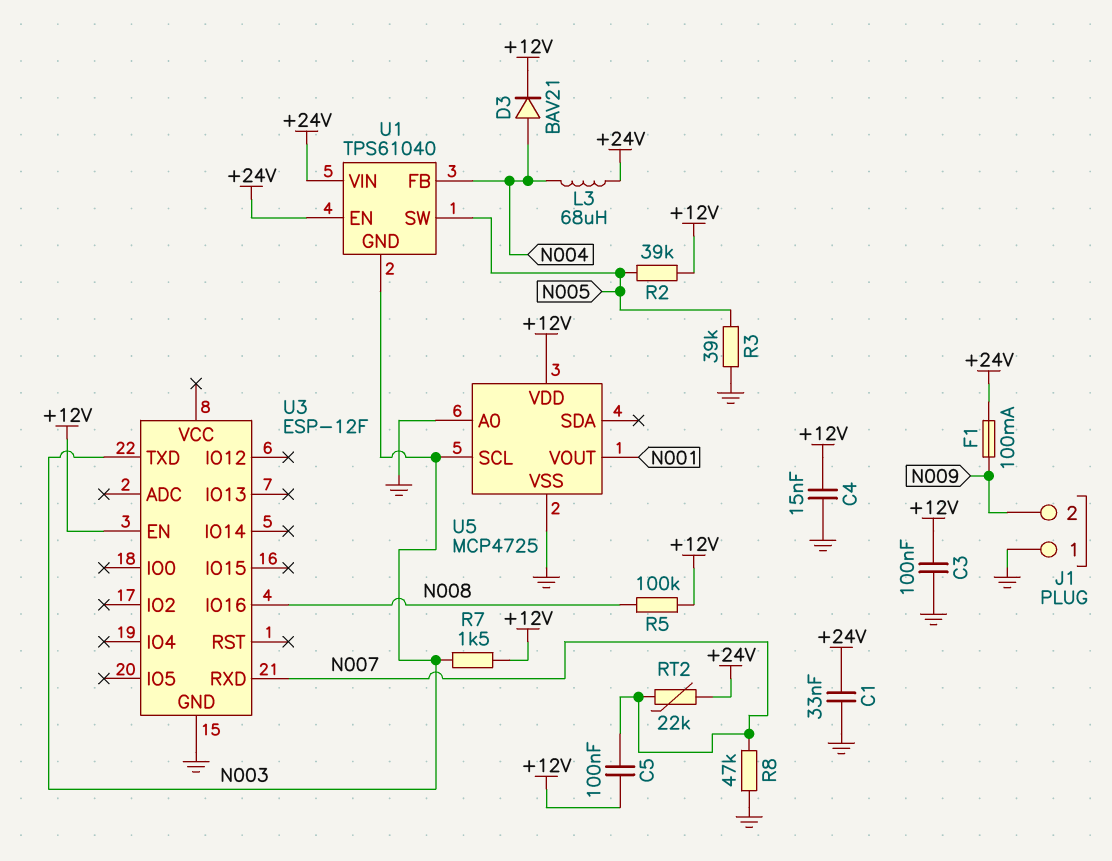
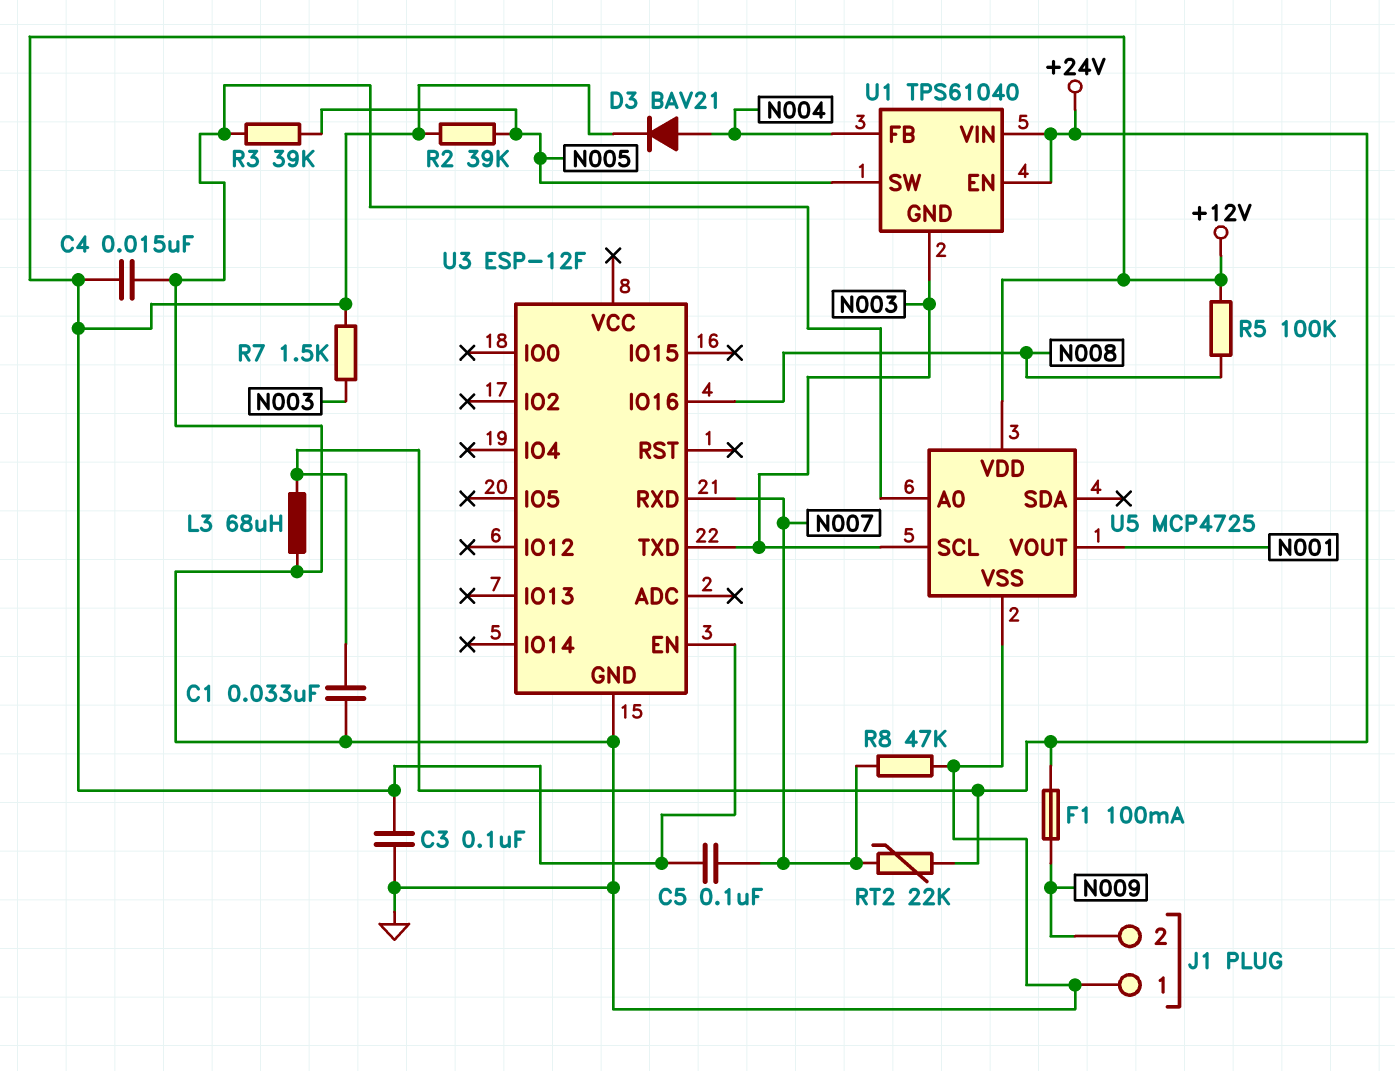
L3: 68uH (+24V, N004) -> 68uH (+24V, GND)

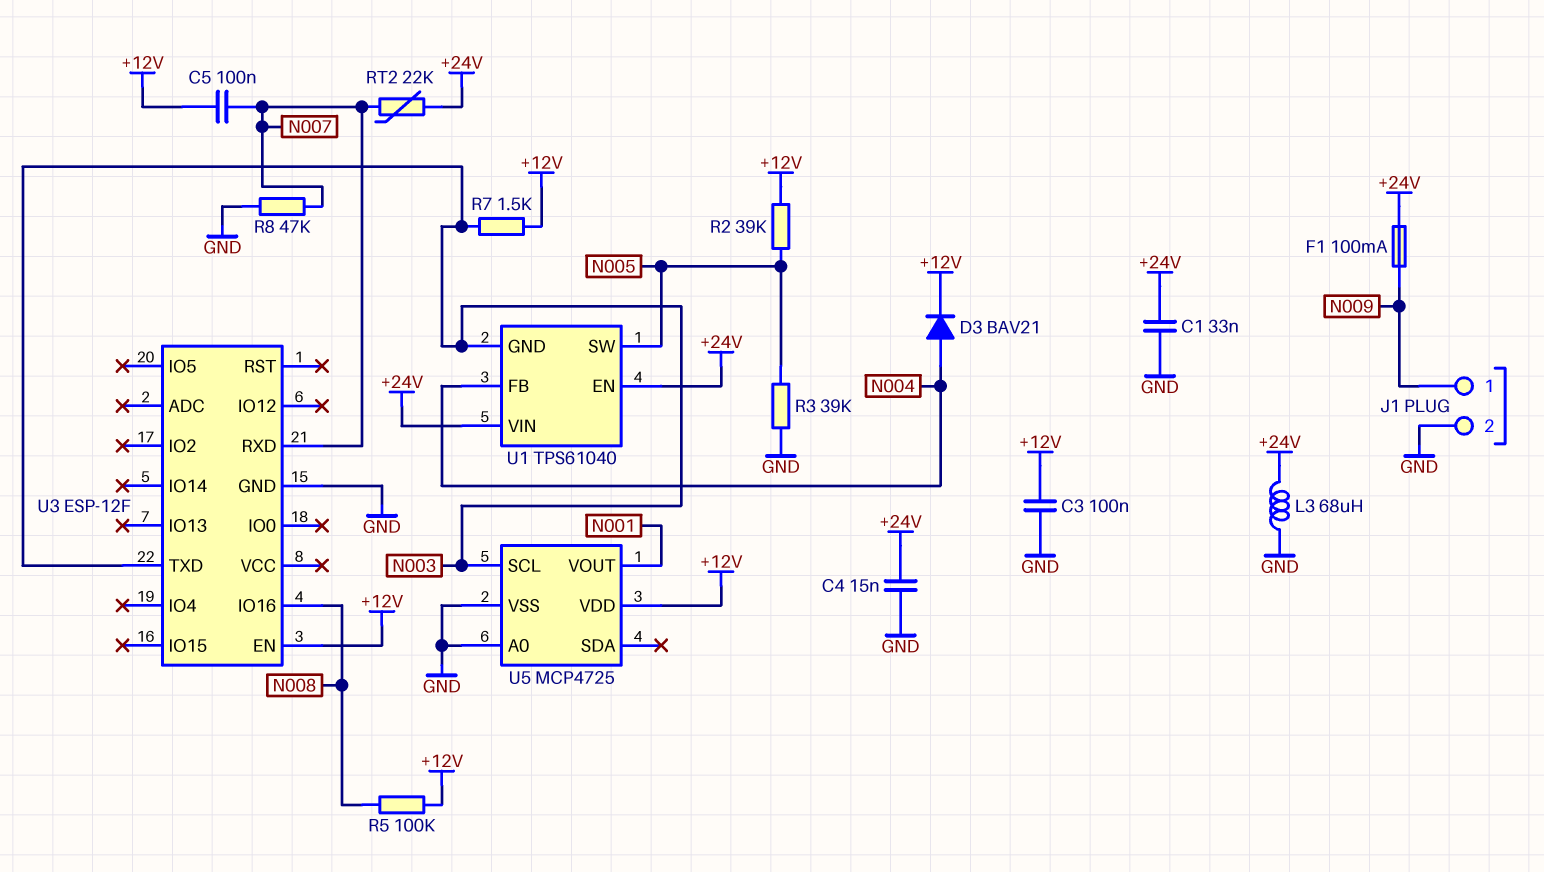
C4: 15nF (+12V, GND) -> 15nF (+24V, GND)
J1 pin 1: GND -> N009
J1 pin 2: N009 -> GND

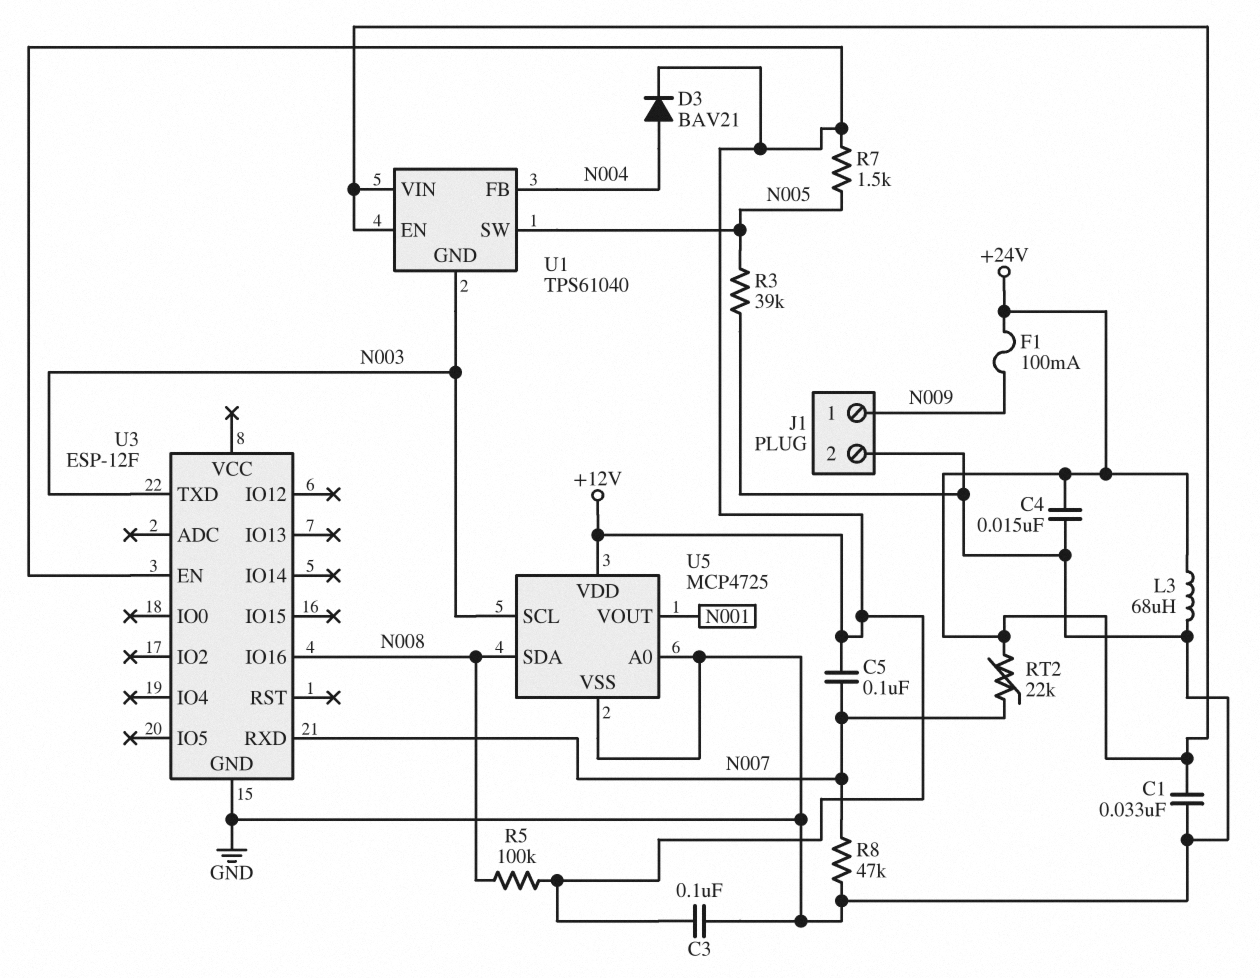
R2: 39k (+12V, N005) -> none
R7: 1.5k (+12V, N003) -> 1.5k (+12V, N005)
U5 pin SDA: none -> N008

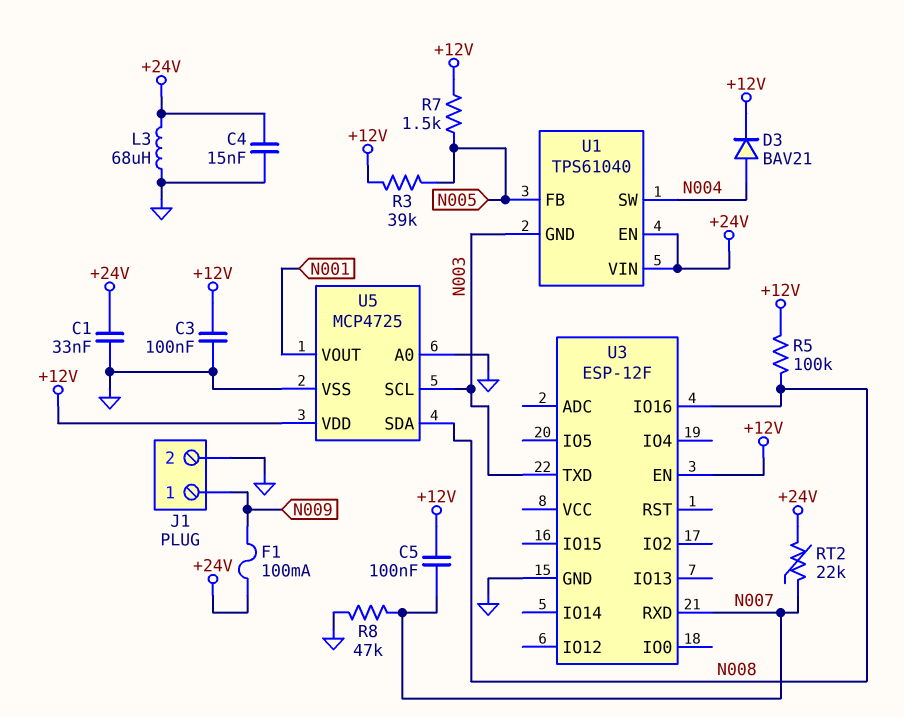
R3: 39k (GND, N005) -> 39k (+12V, N005)
U1 pin FB: N004 -> N005
U1 pin SW: N005 -> N004

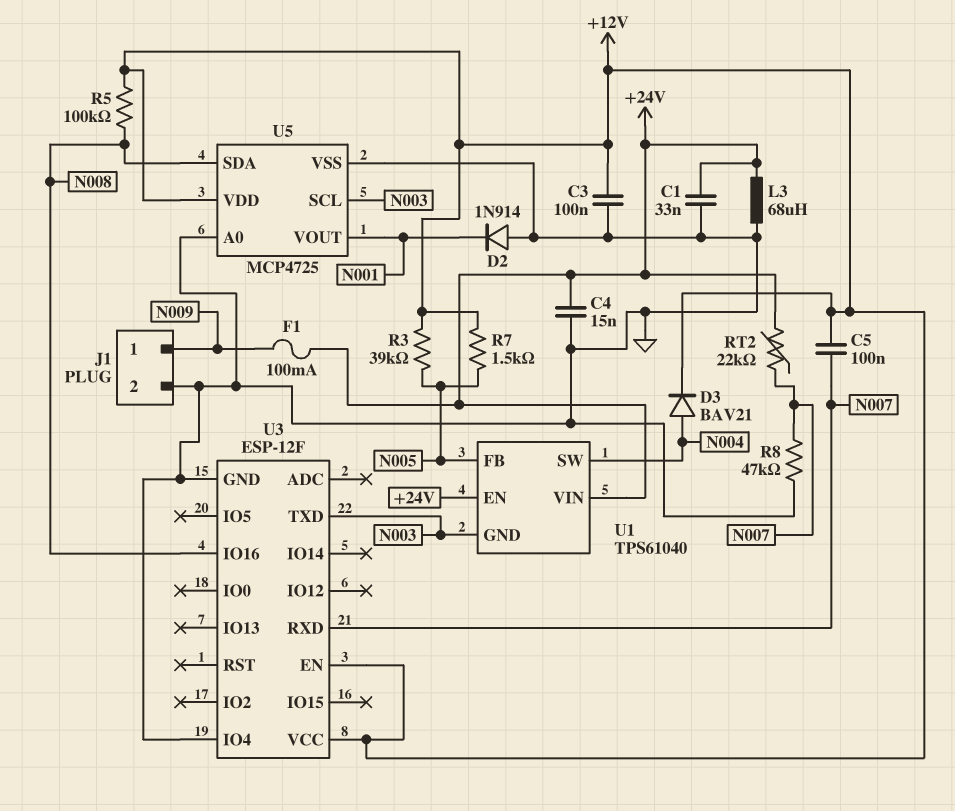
D2: none -> diode 1N914 (A GND, K N001)
U3 pin IO4: none -> GND
U3 pin VCC: none -> +12V

